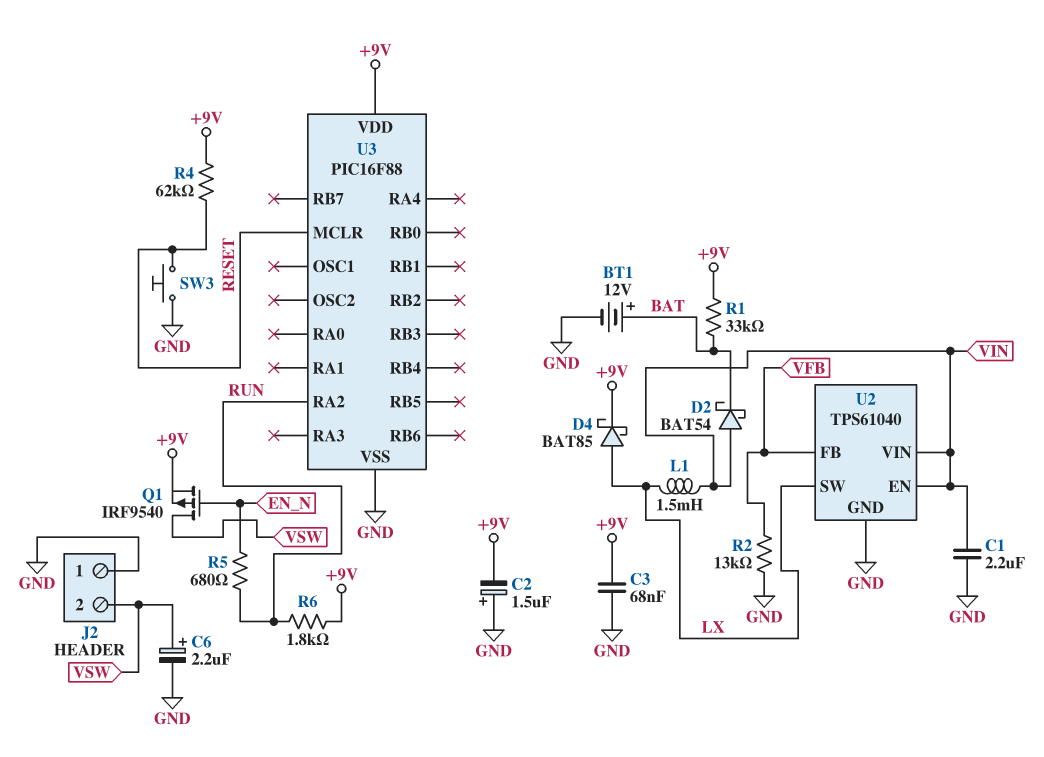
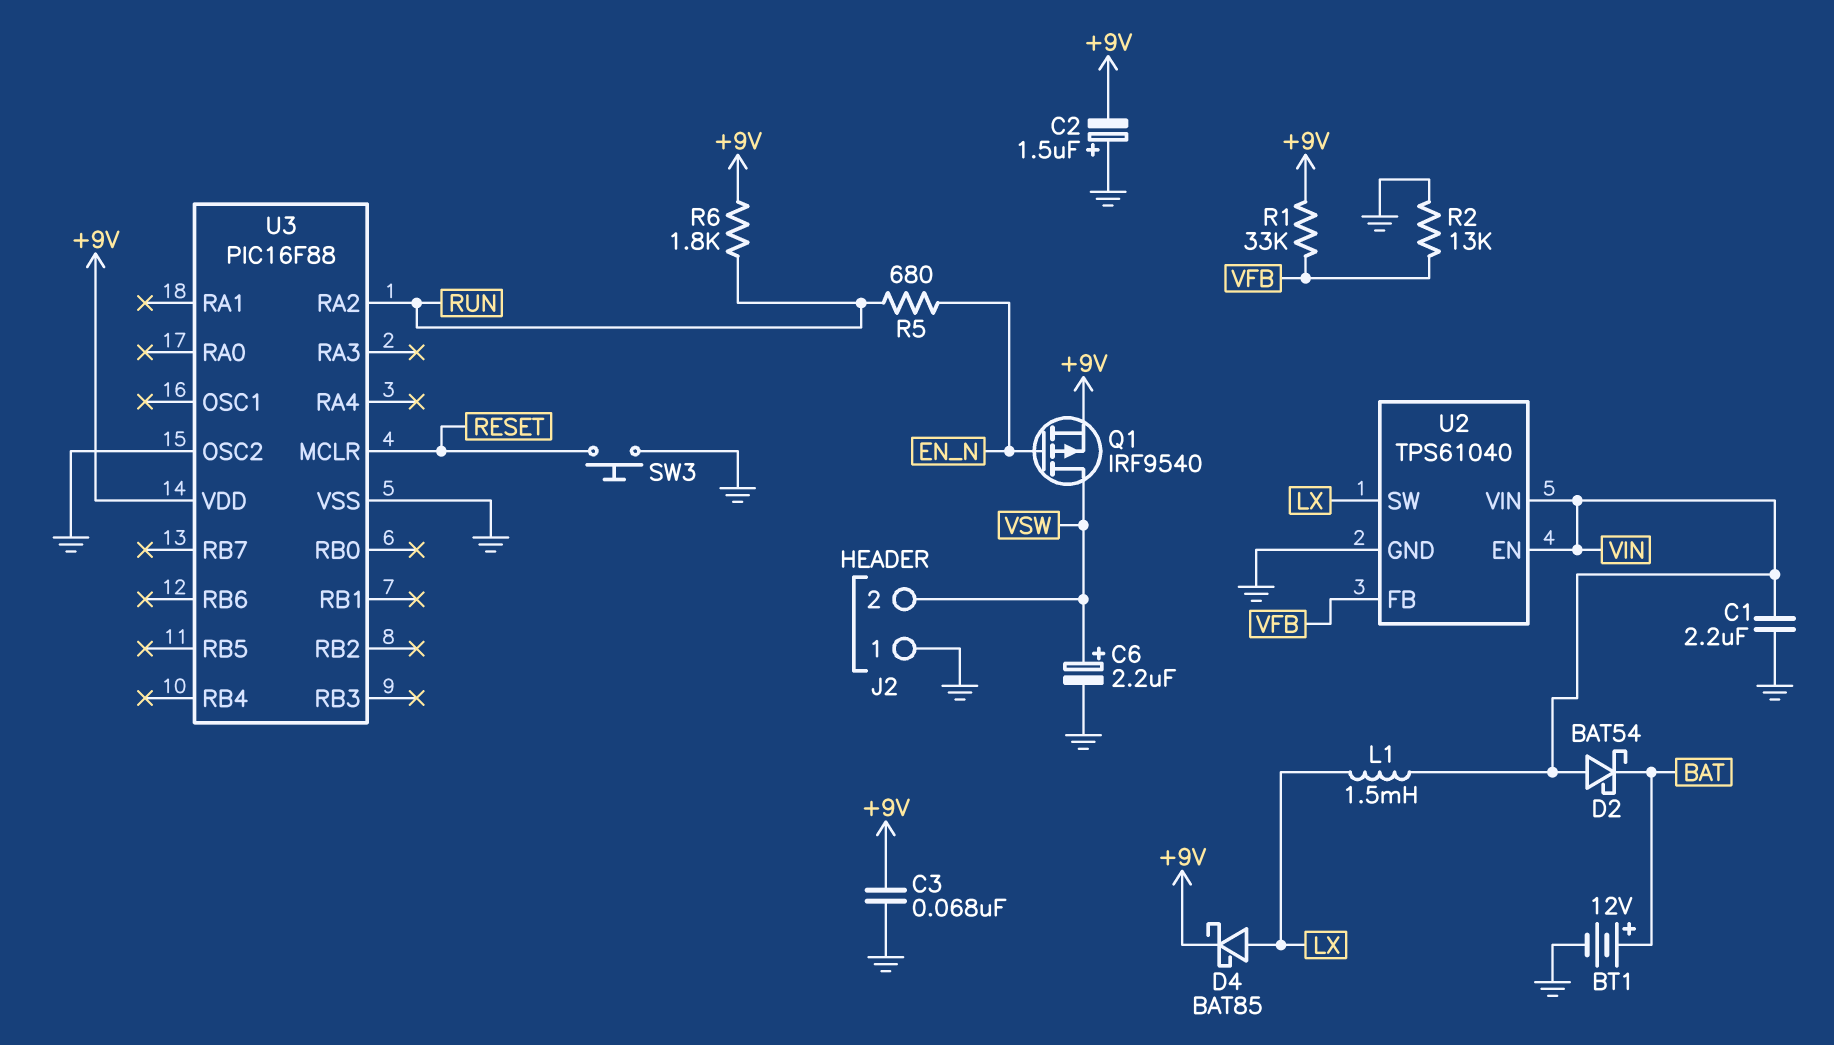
R1: 33k (+9V, BAT) -> 33k (+9V, VFB)
R4: 62k (+9V, RESET) -> none
U3 pin OSC2: none -> GND

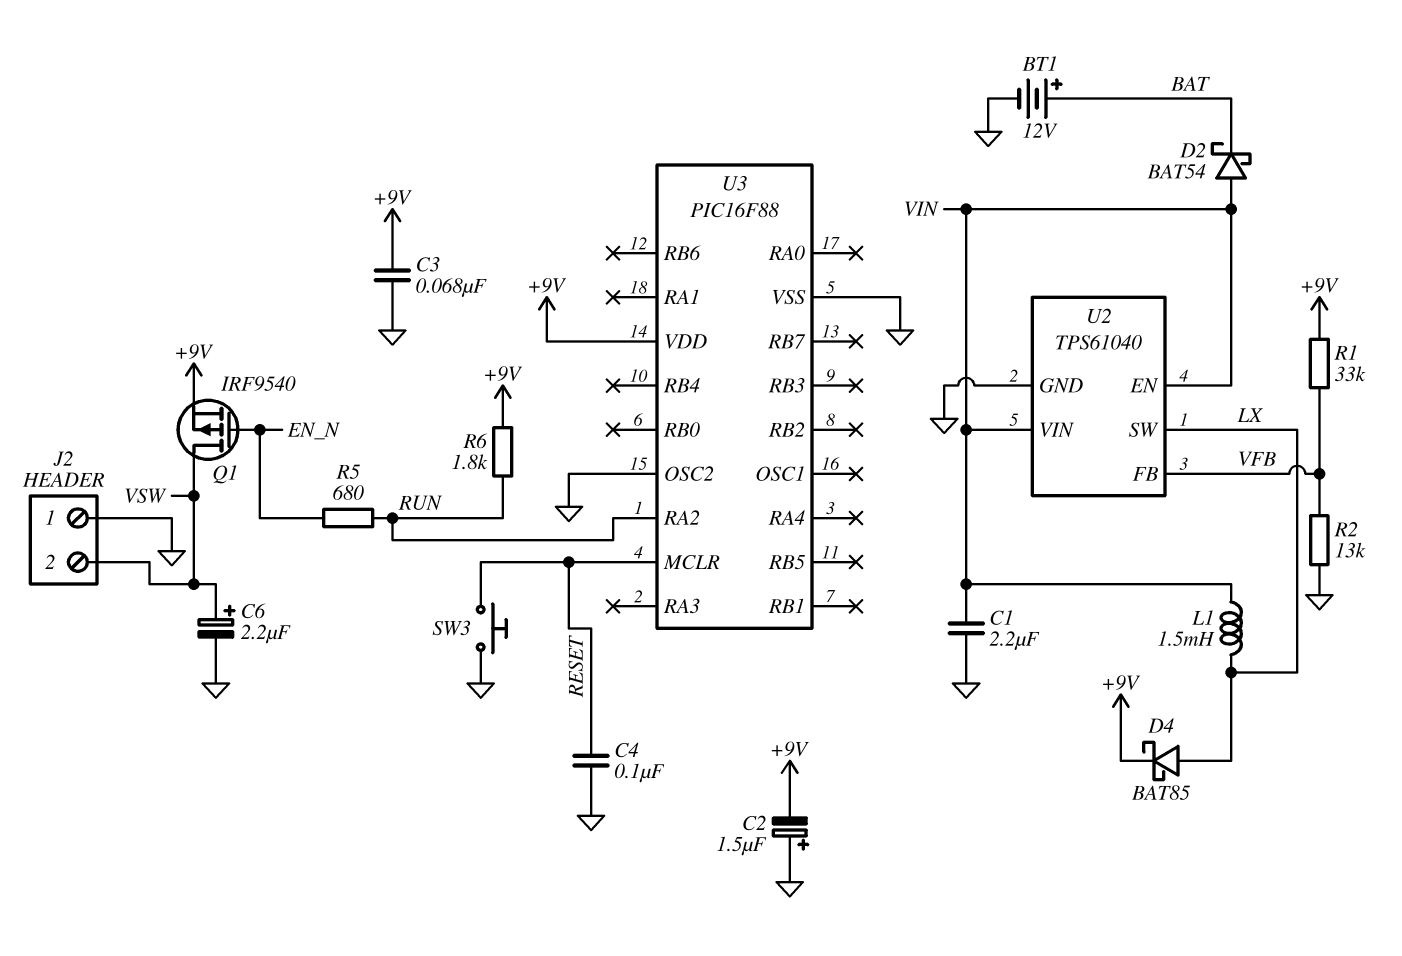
C4: none -> 100nF (GND, RESET)

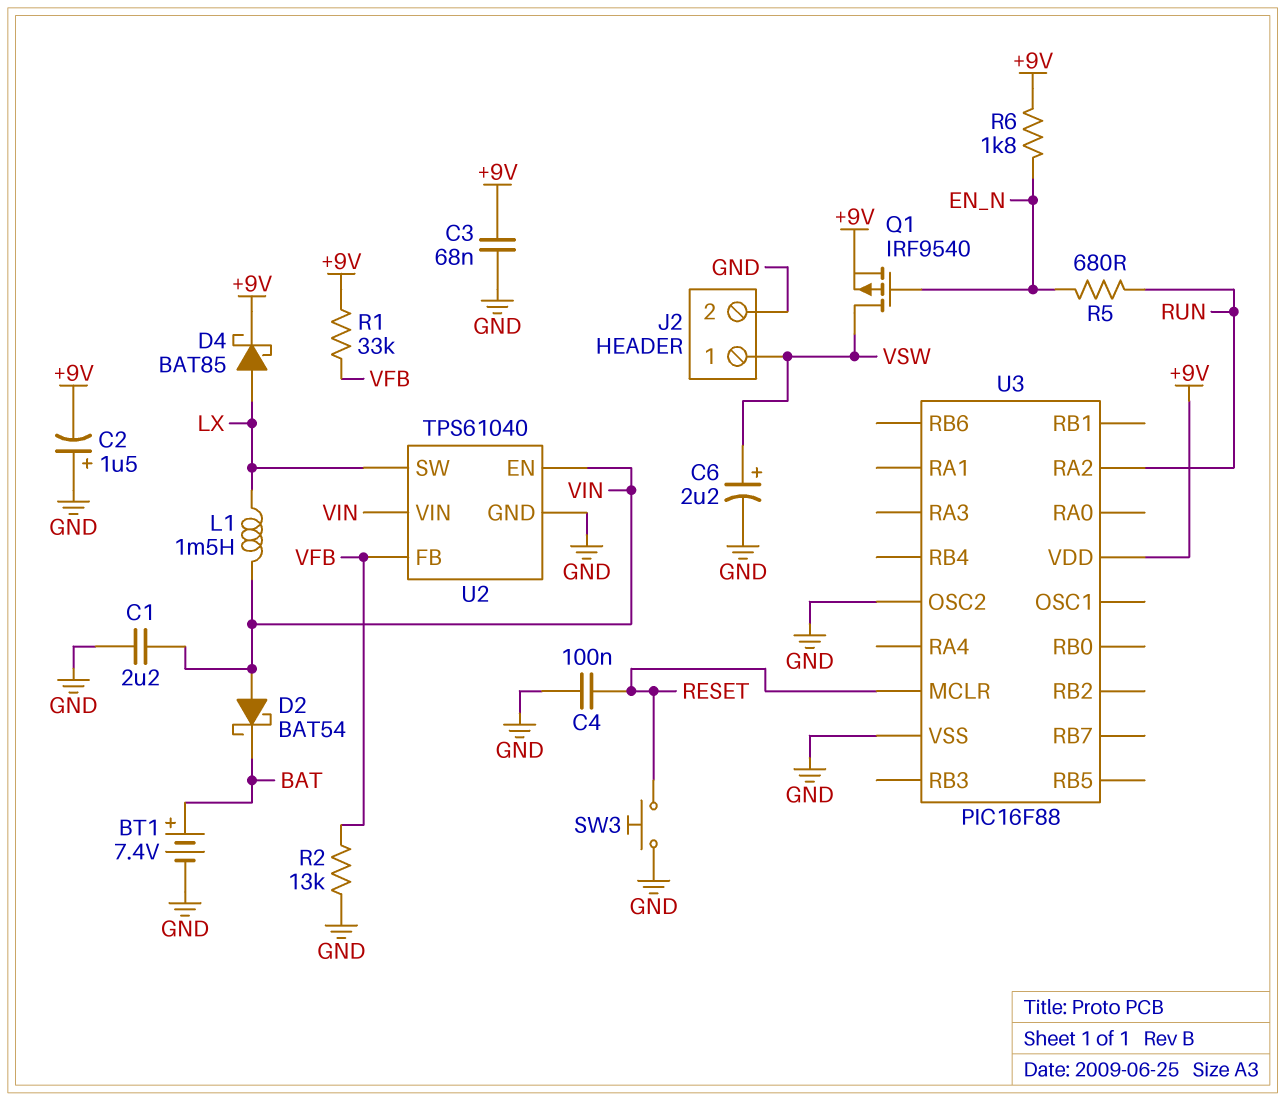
BT1: 12V (plus BAT, minus GND) -> 7.4V (plus BAT, minus GND)
J2 pin 1: GND -> VSW
J2 pin 2: VSW -> GND
R6: 1.8k (+9V, RUN) -> 1.8k (+9V, EN_N)

